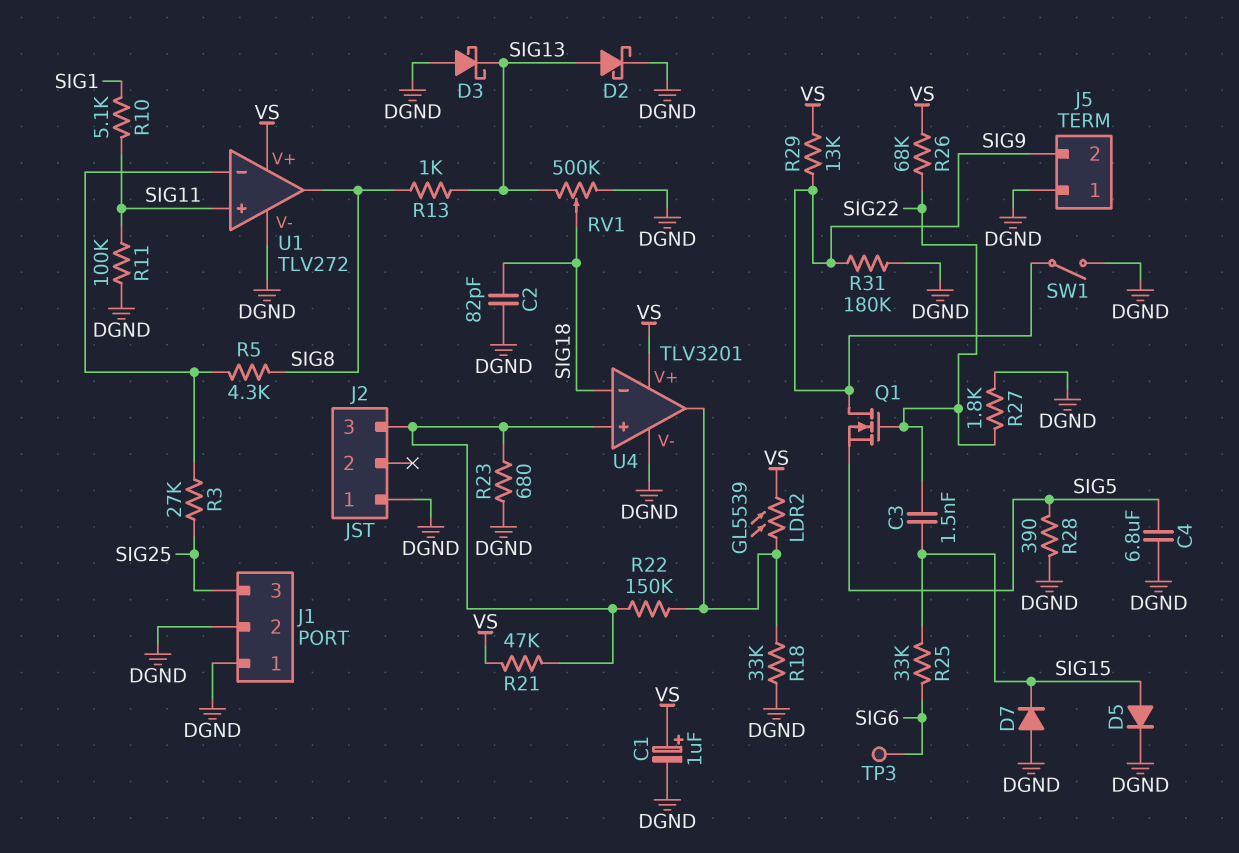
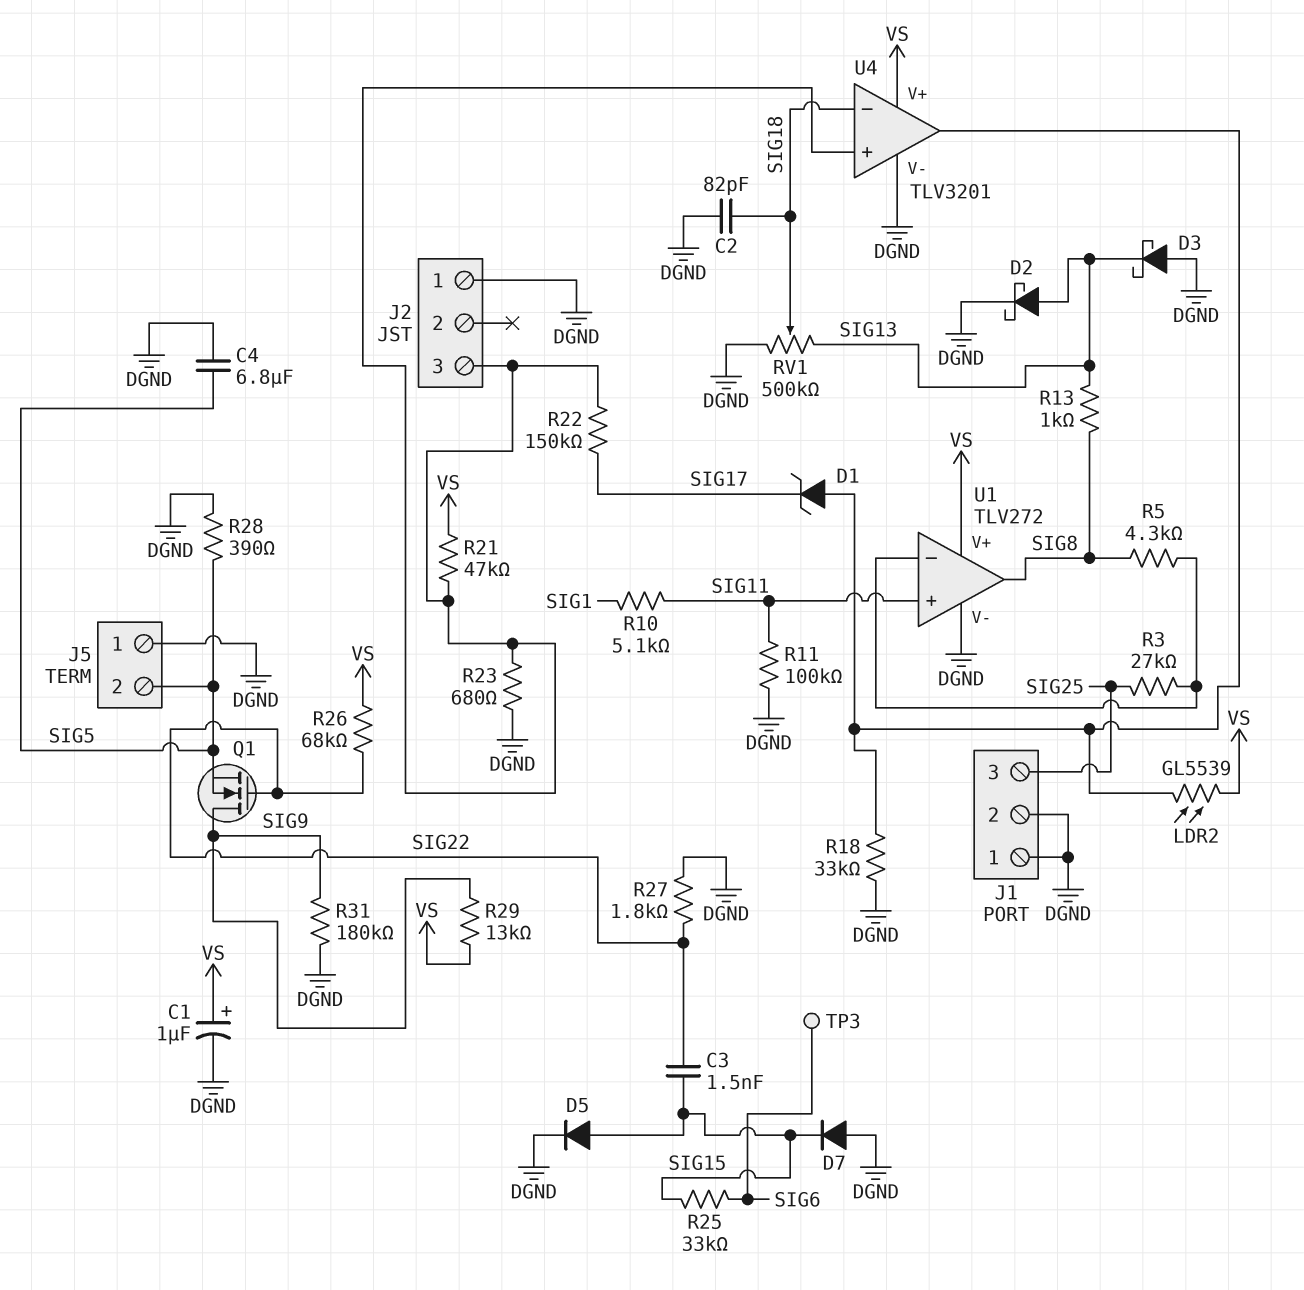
D1: none -> zener (A U4/out, K SIG17)
J5 pin 2: SIG9 -> SIG5
R22: 150k (J2/3, U4/out) -> 150k (J2/3, SIG17)
SW1: switch (DGND, SIG9) -> none

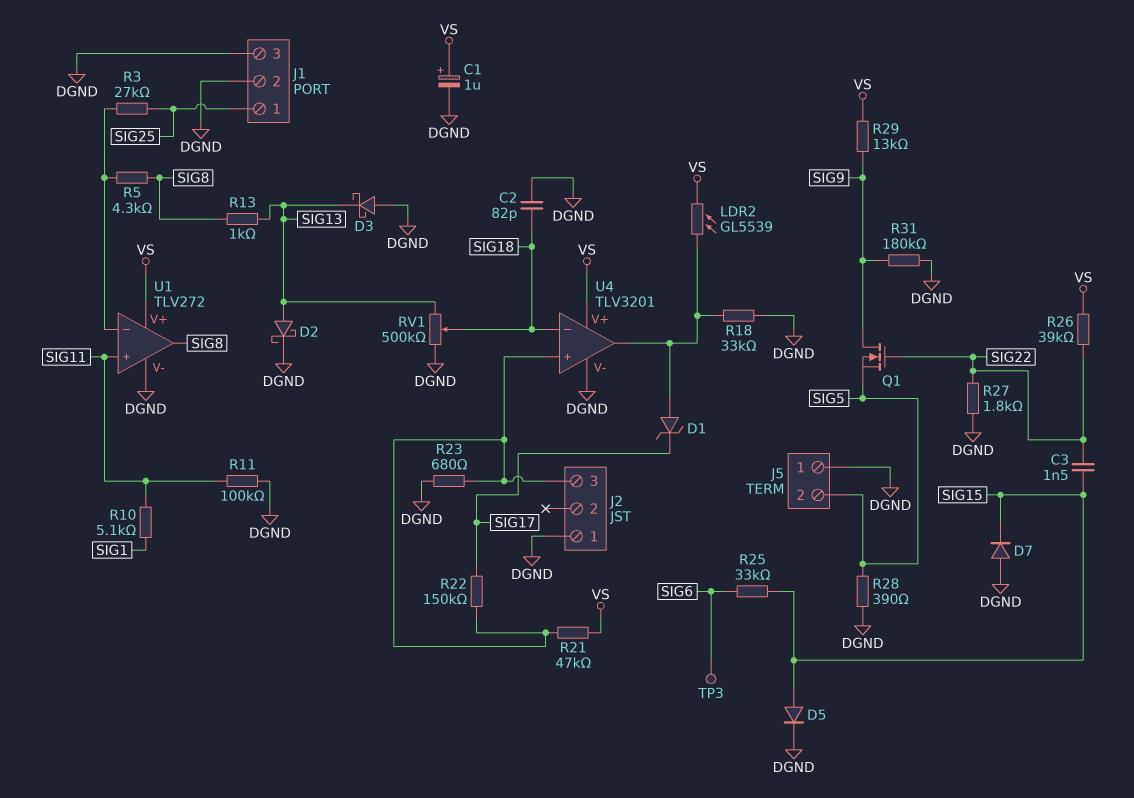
C4: 6.8uF (DGND, SIG5) -> none
J1 pin 1: DGND -> SIG25
J1 pin 3: SIG25 -> DGND
R26: 68k (SIG22, VS) -> 39k (SIG22, VS)

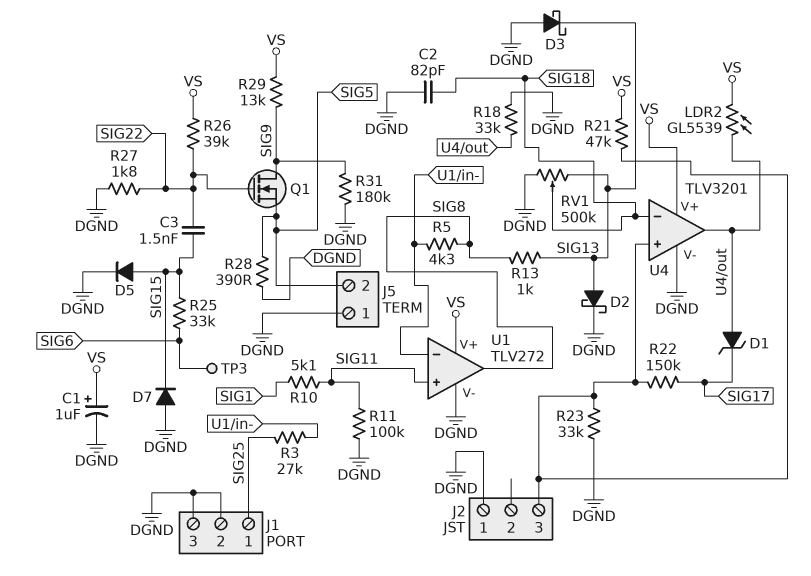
R23: 680 (DGND, J2/3) -> 33k (DGND, J2/3)

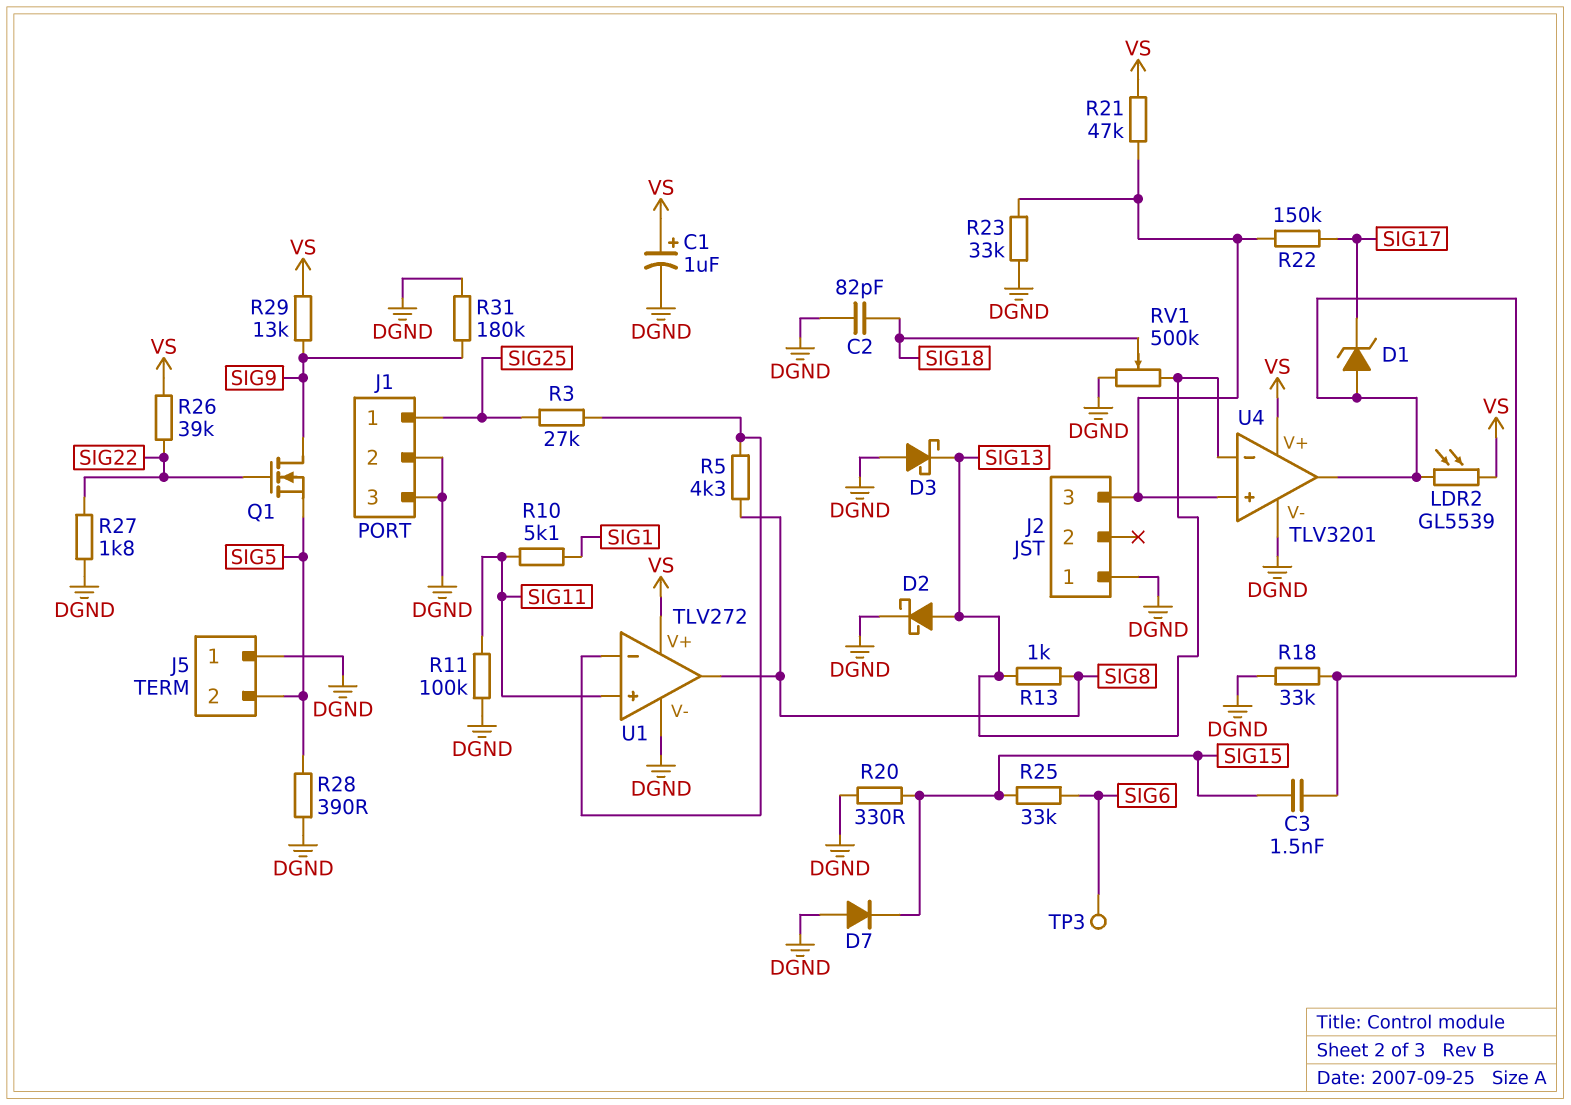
C3: 1.5nF (SIG15, SIG22) -> 1.5nF (SIG15, U4/out)
D5: diode (A SIG15, K DGND) -> none
R20: none -> 330 (DGND, SIG15)
U4 pin in-: SIG18 -> SIG13

